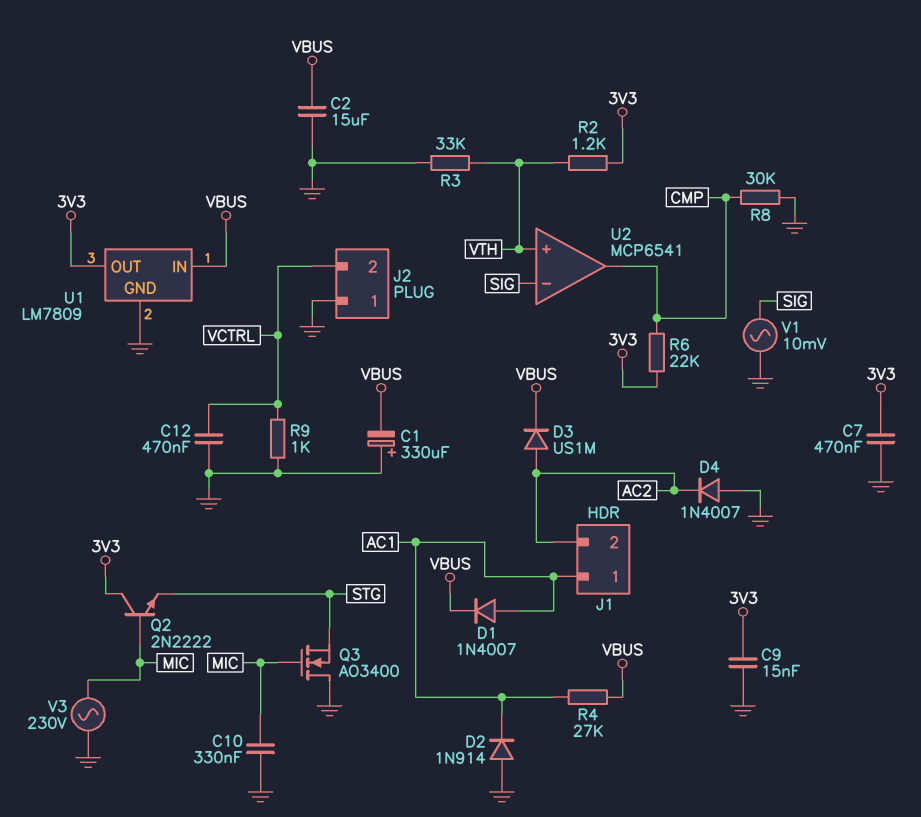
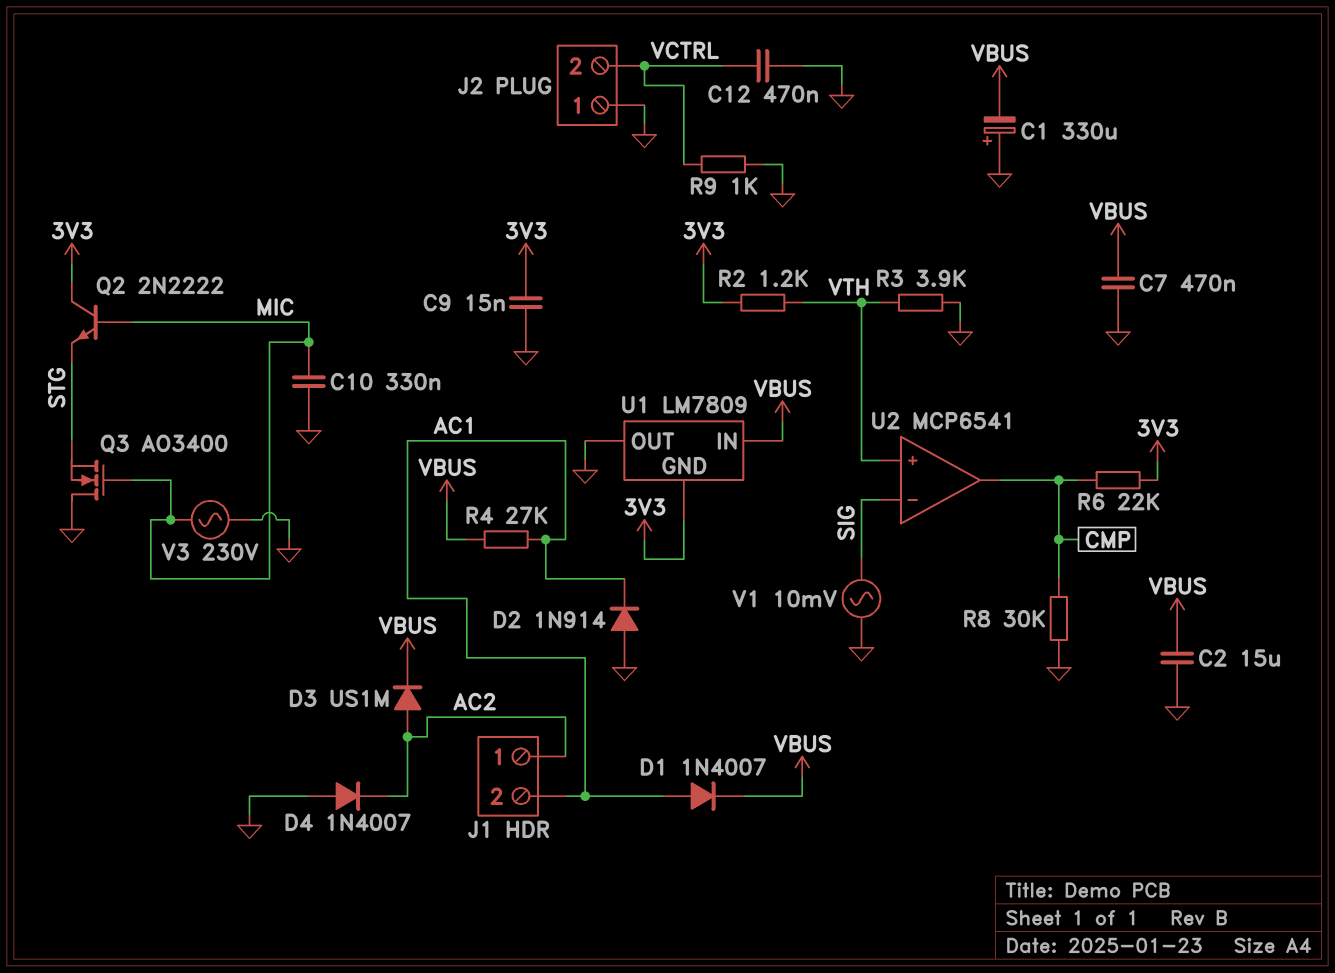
C7: 470nF (3V3, GND) -> 470nF (GND, VBUS)
J1 pin 1: AC1 -> AC2
J1 pin 2: AC2 -> AC1
R3: 33k (GND, VTH) -> 3.9k (GND, VTH)
U1 pin GND: GND -> 3V3
U1 pin OUT: 3V3 -> GND

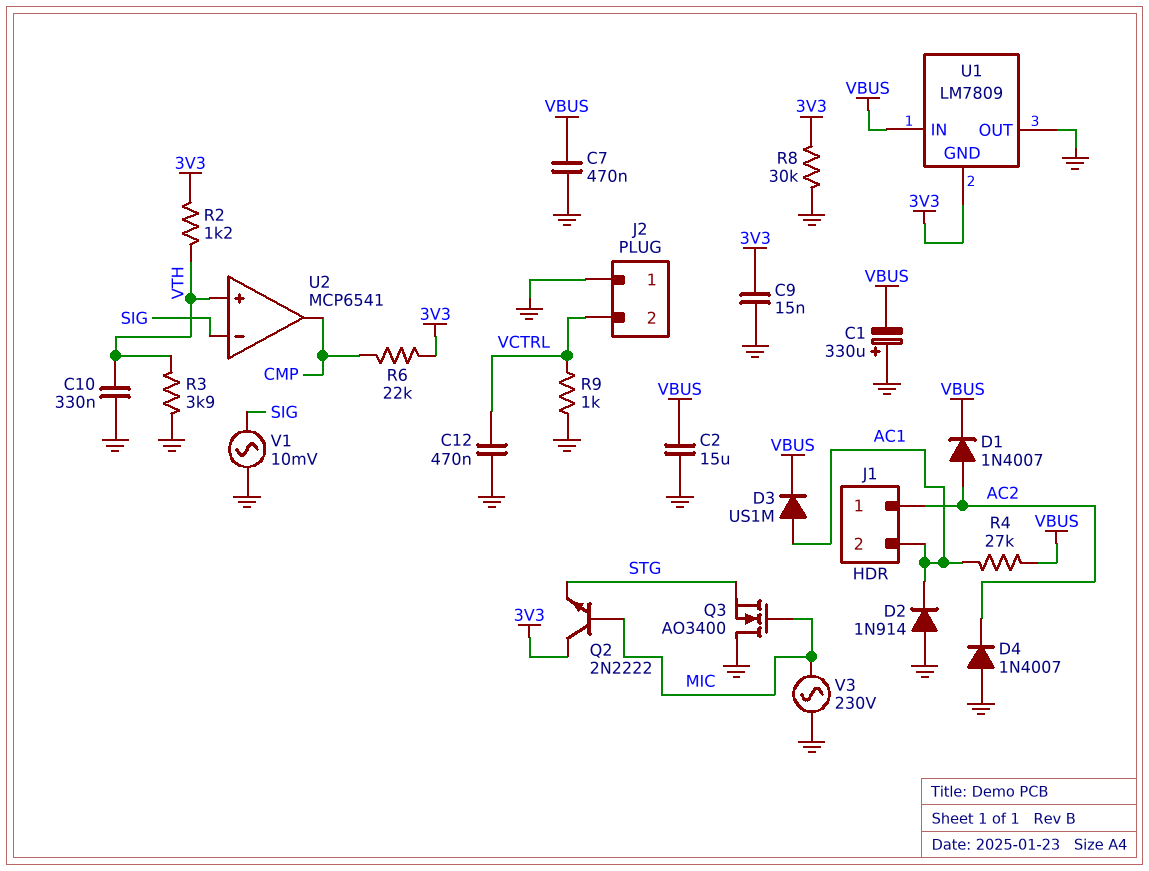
C10: 330nF (GND, MIC) -> 330nF (GND, VTH)
D1: diode 1N4007 (A AC1, K VBUS) -> diode 1N4007 (A AC2, K VBUS)
D3: diode US1M (A AC2, K VBUS) -> diode US1M (A AC1, K VBUS)
R8: 30k (CMP, GND) -> 30k (3V3, GND)

